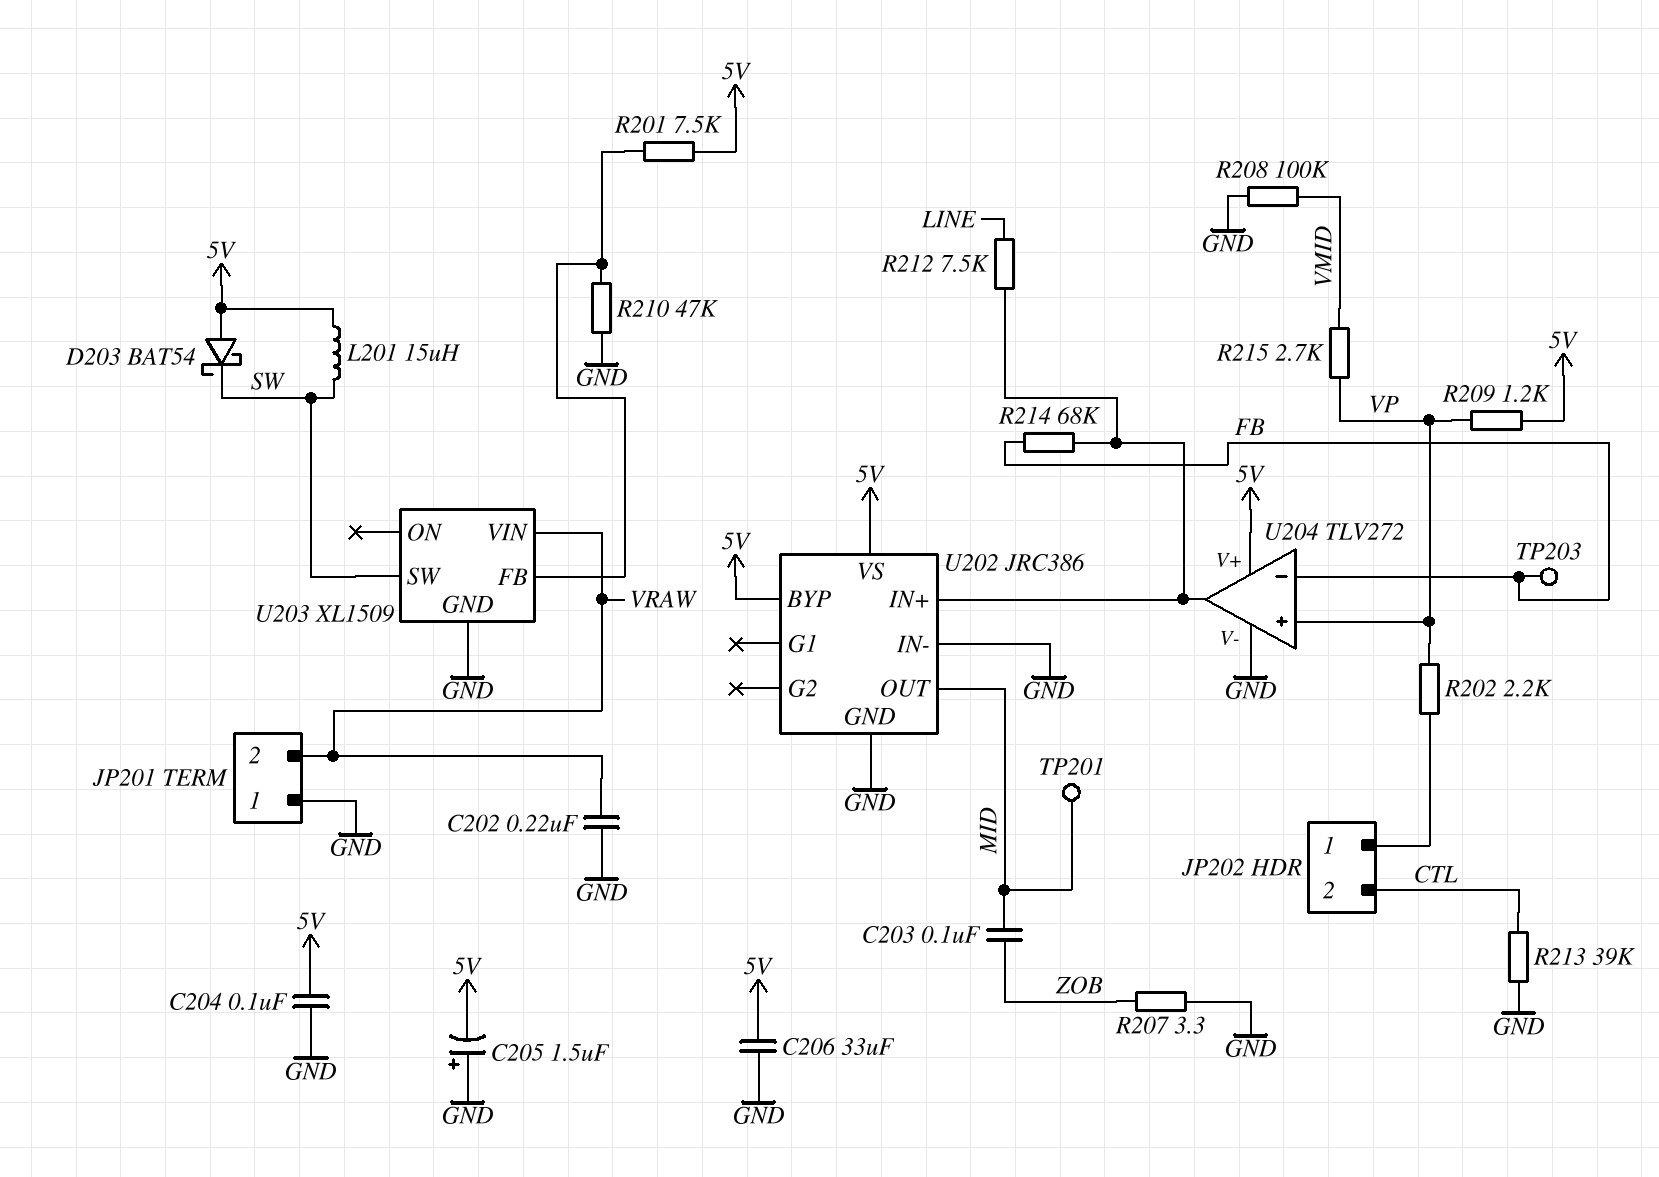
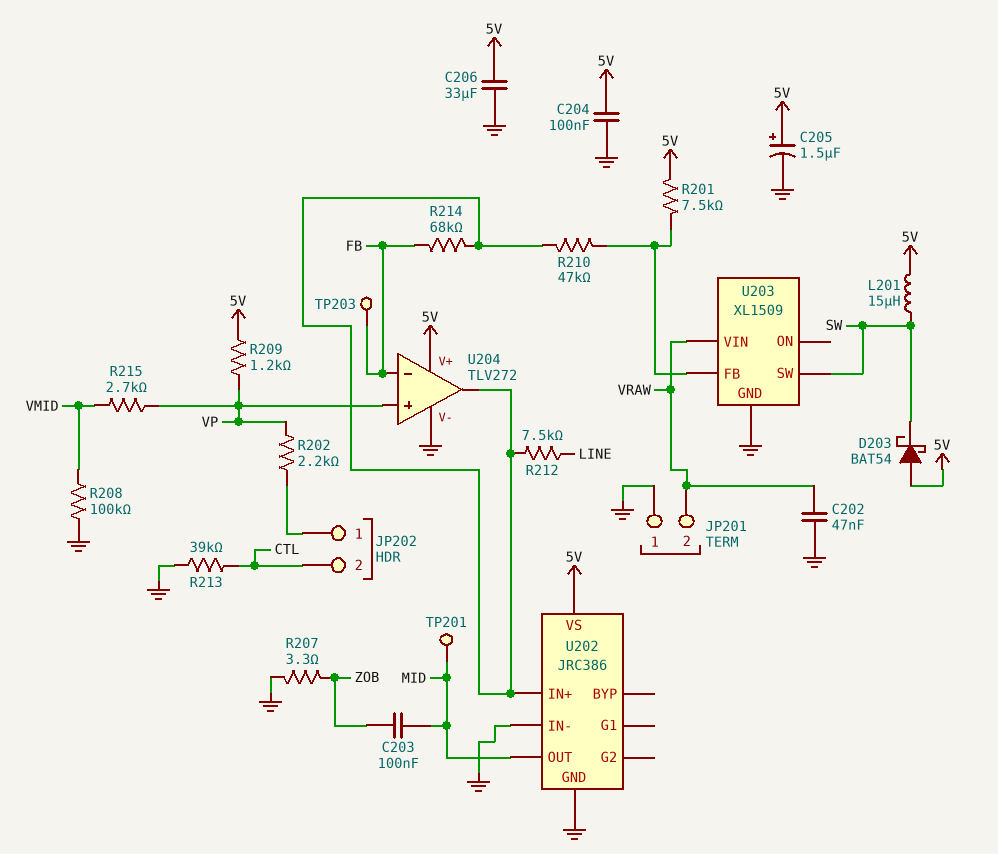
C202: 220nF (GND, VRAW) -> 47nF (GND, VRAW)
C205: 1.5uF (plus GND, minus 5V) -> 1.5uF (plus 5V, minus GND)
R210: 47k (GND, U203/FB) -> 47k (U202/IN+, U203/FB)
U202 pin BYP: 5V -> none

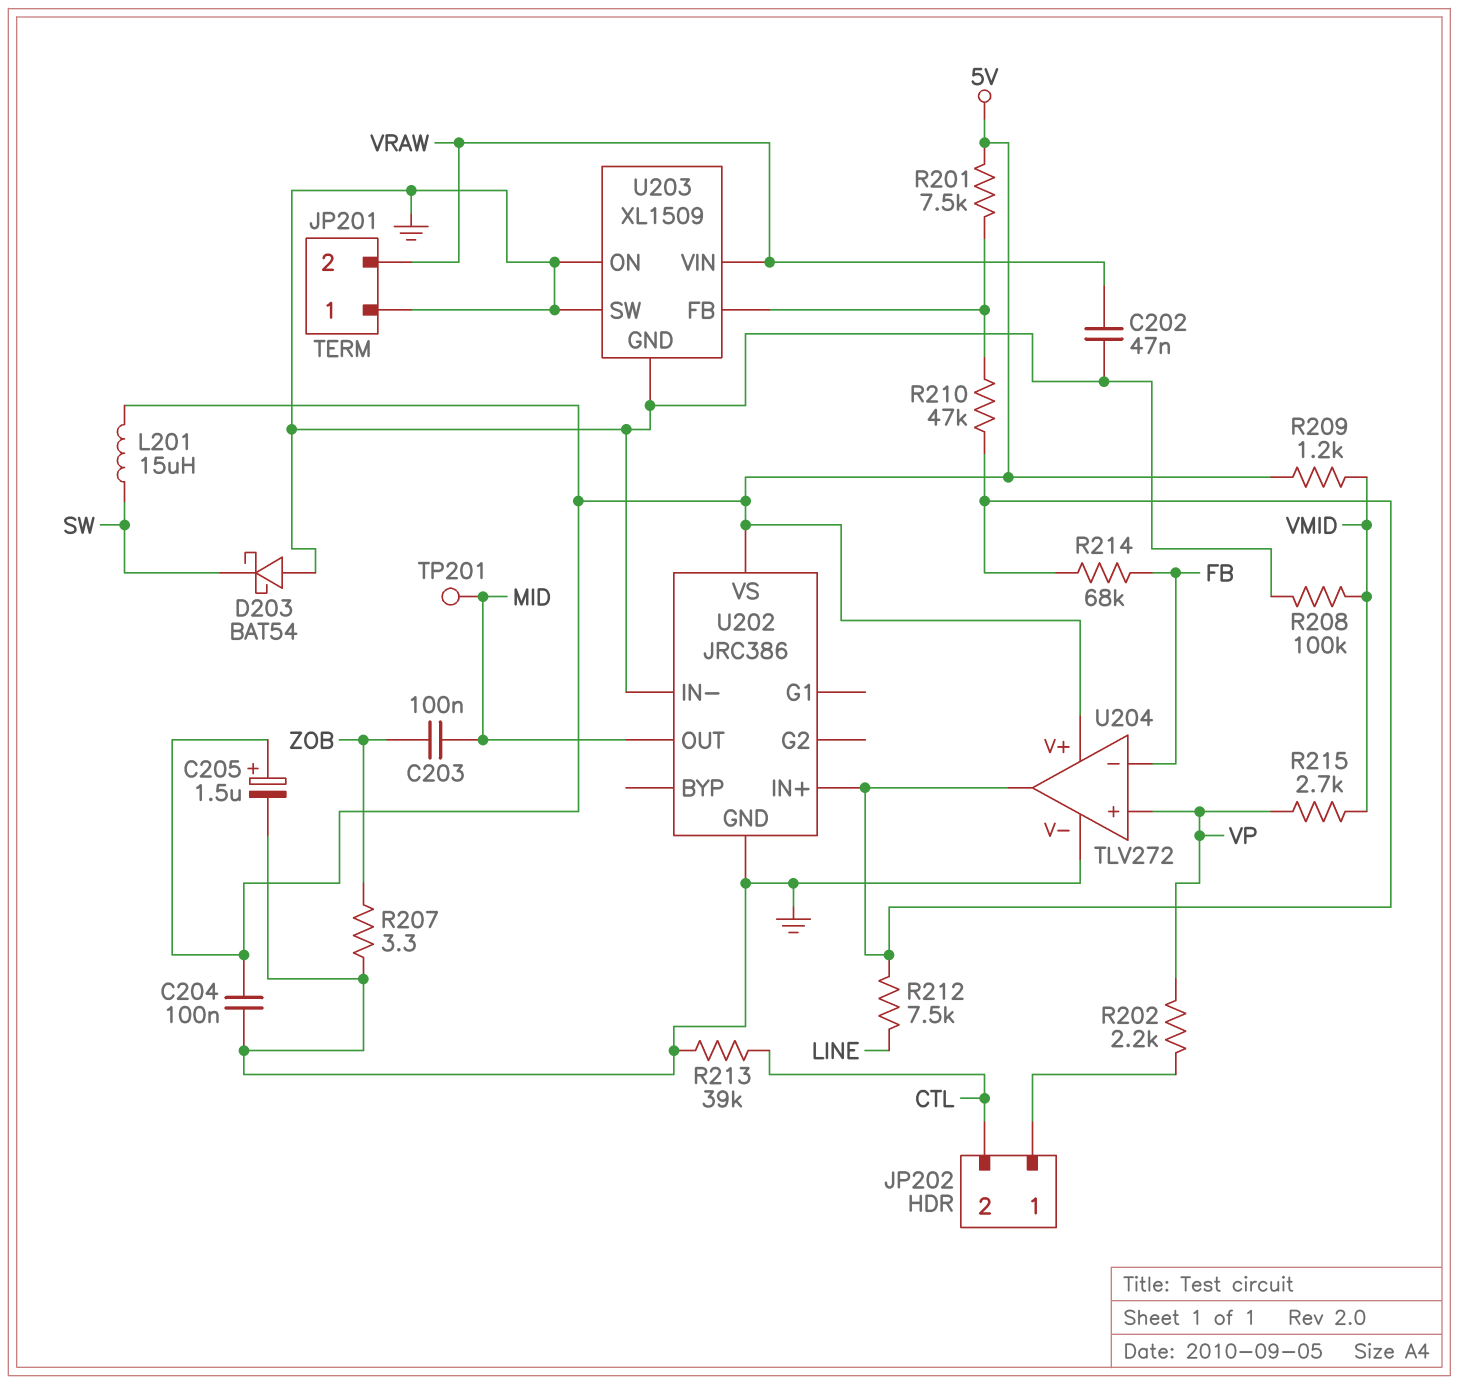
C206: 33uF (5V, GND) -> none
D203: schottky BAT54 (A 5V, K SW) -> schottky BAT54 (A GND, K SW)
R209: 1.2k (5V, VP) -> 1.2k (5V, VMID)
TP203: test point (FB) -> none
U203 pin ON: none -> GND
U203 pin SW: SW -> GND

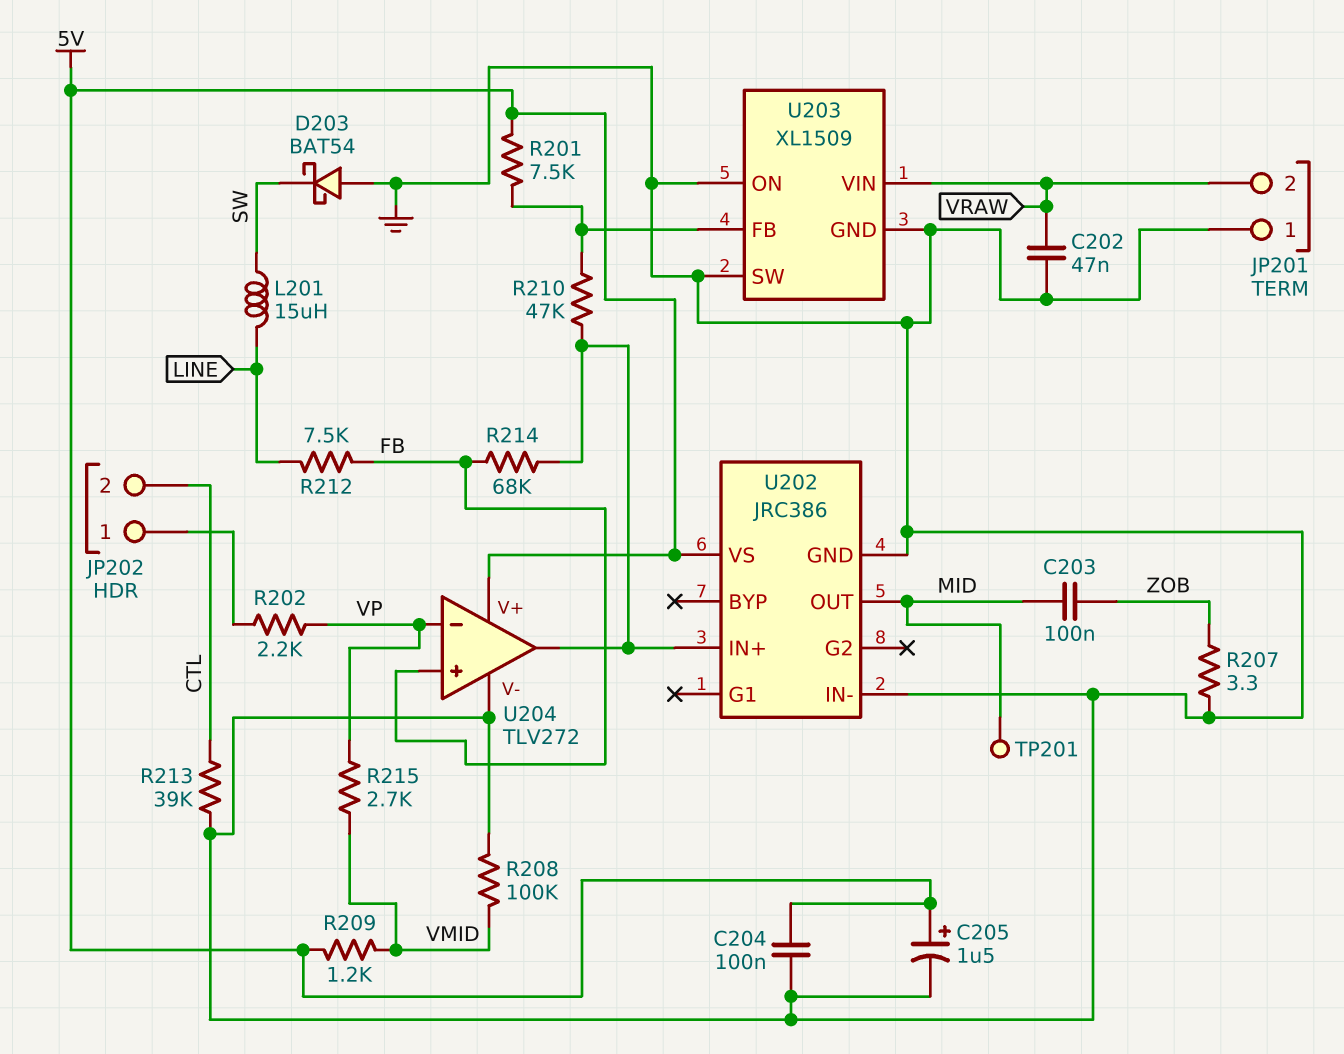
L201: 15uH (5V, SW) -> 15uH (LINE, SW)
R212: 7.5k (LINE, U202/IN+) -> 7.5k (FB, LINE)
U204 pin in+: VP -> FB
U204 pin in-: FB -> VP

